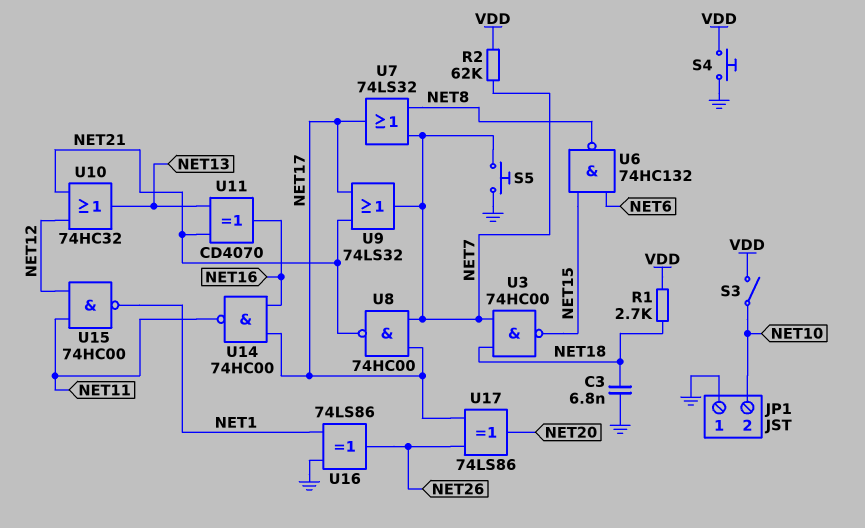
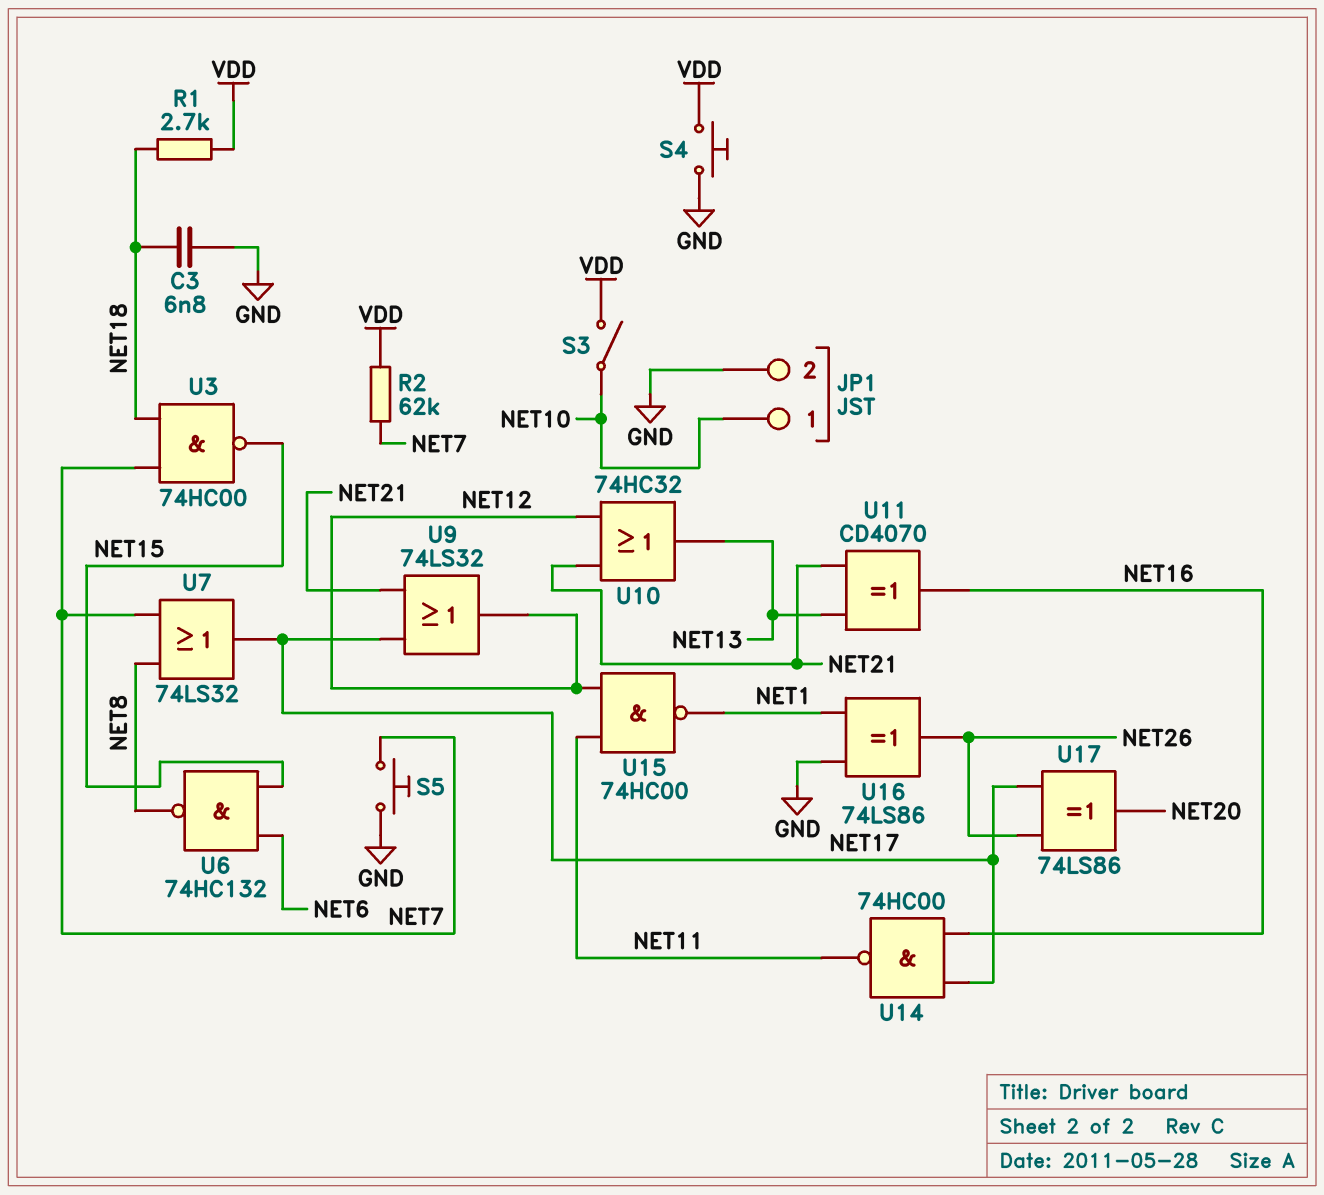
JP1 pin 1: GND -> NET10
JP1 pin 2: NET10 -> GND
U8: NAND 74HC00 (in NET7, in NET17, out NET21) -> none
U9: OR 74LS32 (in NET17, in NET21, out NET7) -> OR 74LS32 (in NET17, in NET21, out NET12)

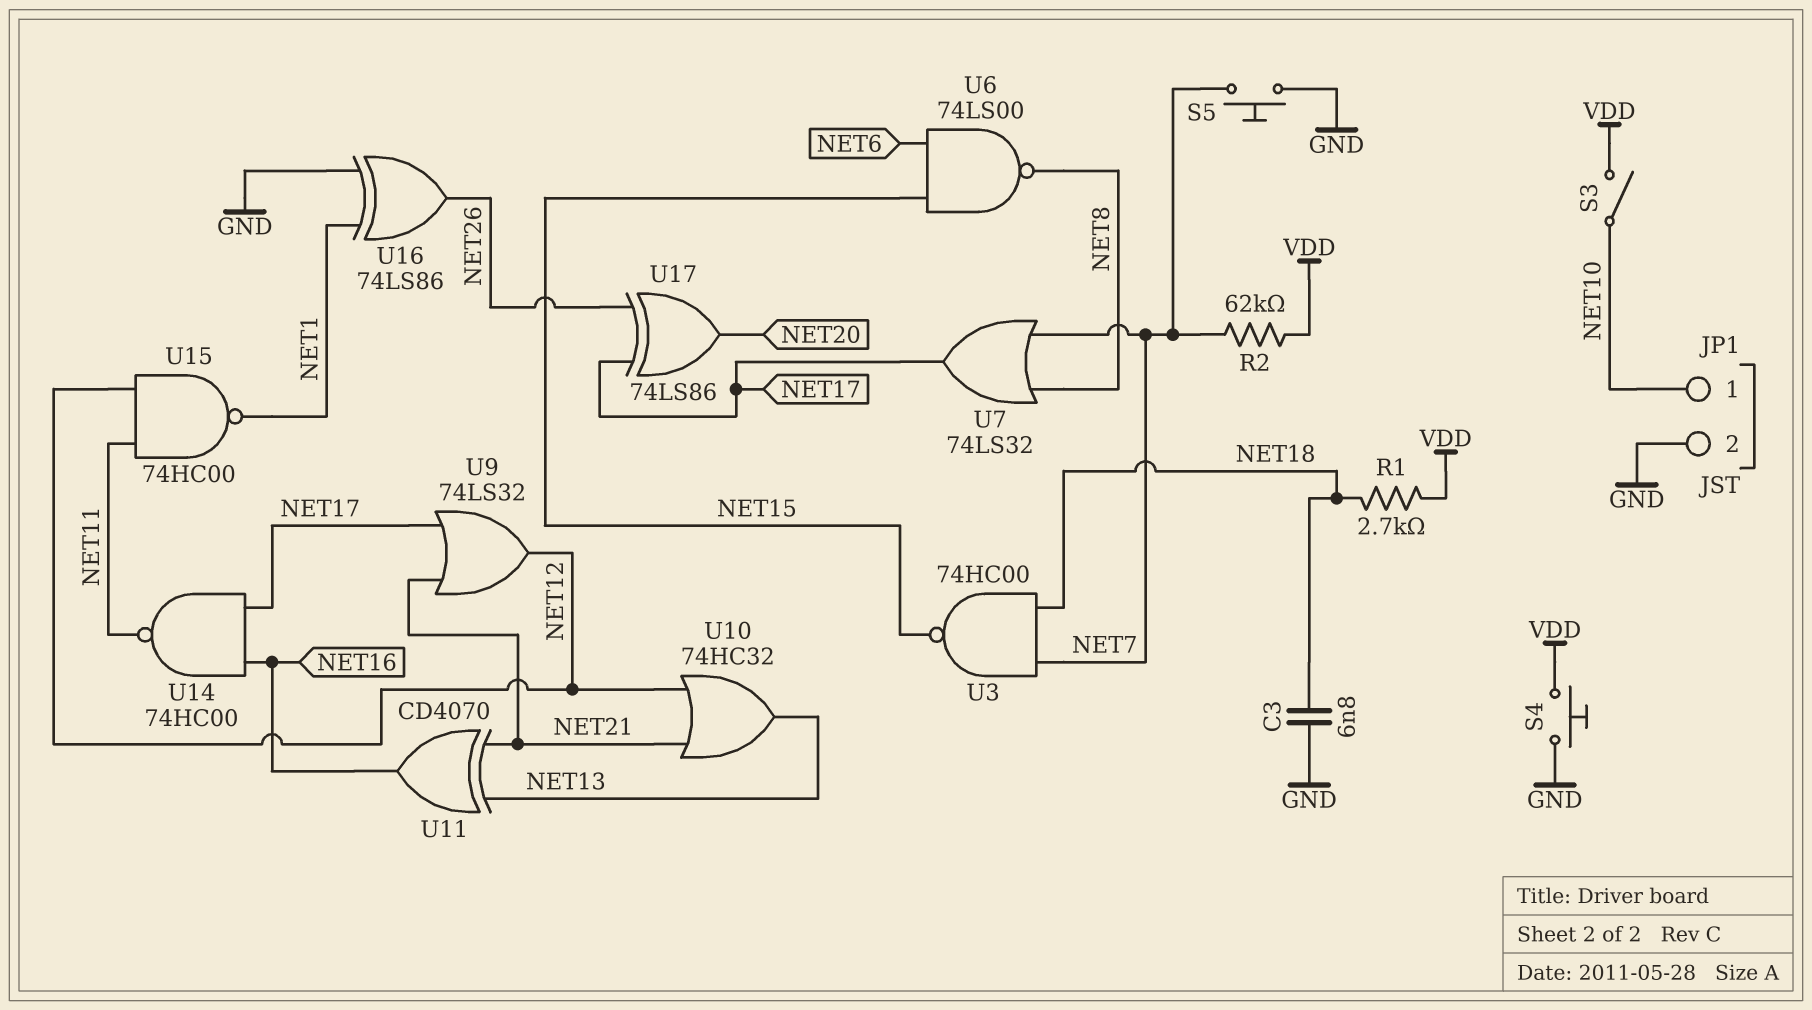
U6: NAND 74HC132 (in NET6, in NET15, out NET8) -> NAND 74LS00 (in NET6, in NET15, out NET8)

